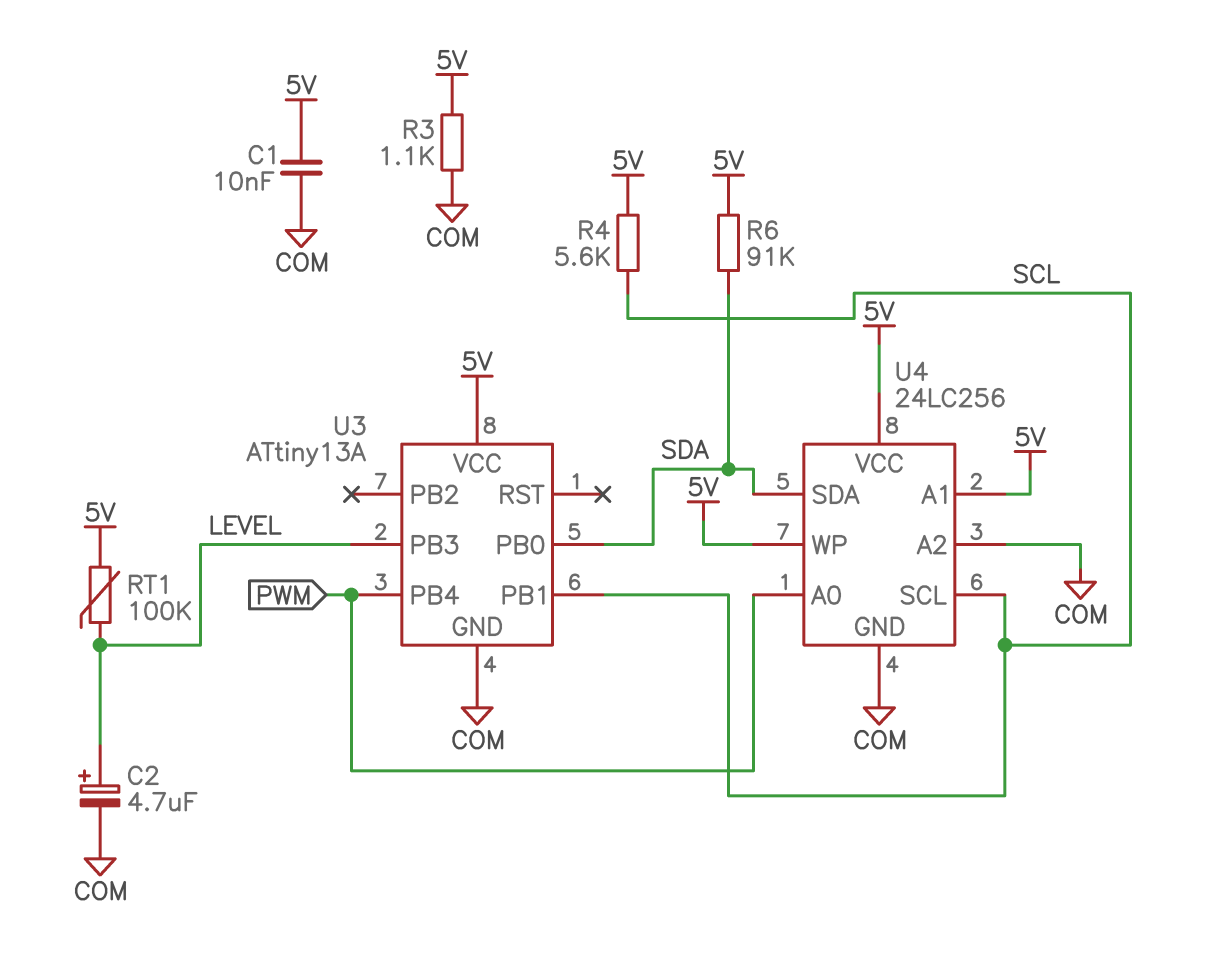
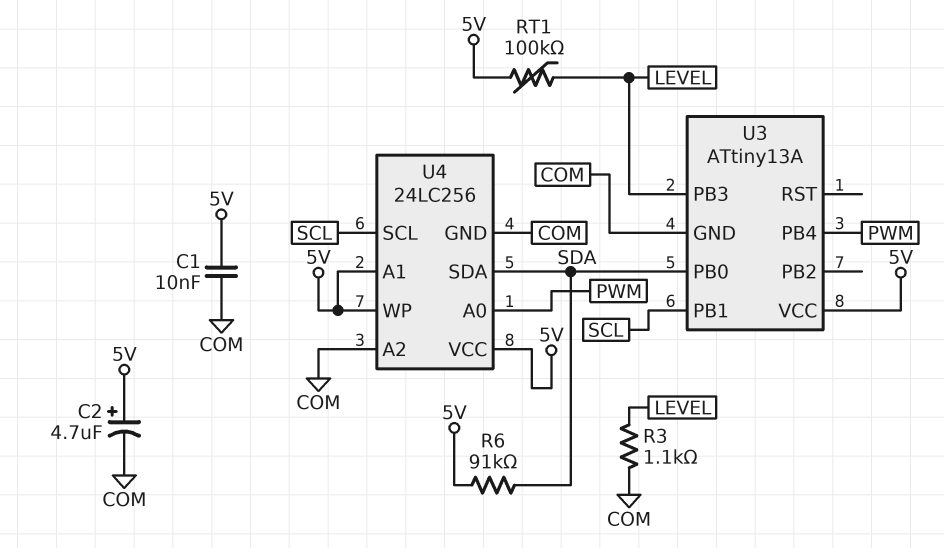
C2: 4.7uF (plus LEVEL, minus COM) -> 4.7uF (plus 5V, minus COM)
R3: 1.1k (5V, COM) -> 1.1k (COM, LEVEL)
R4: 5.6k (5V, SCL) -> none

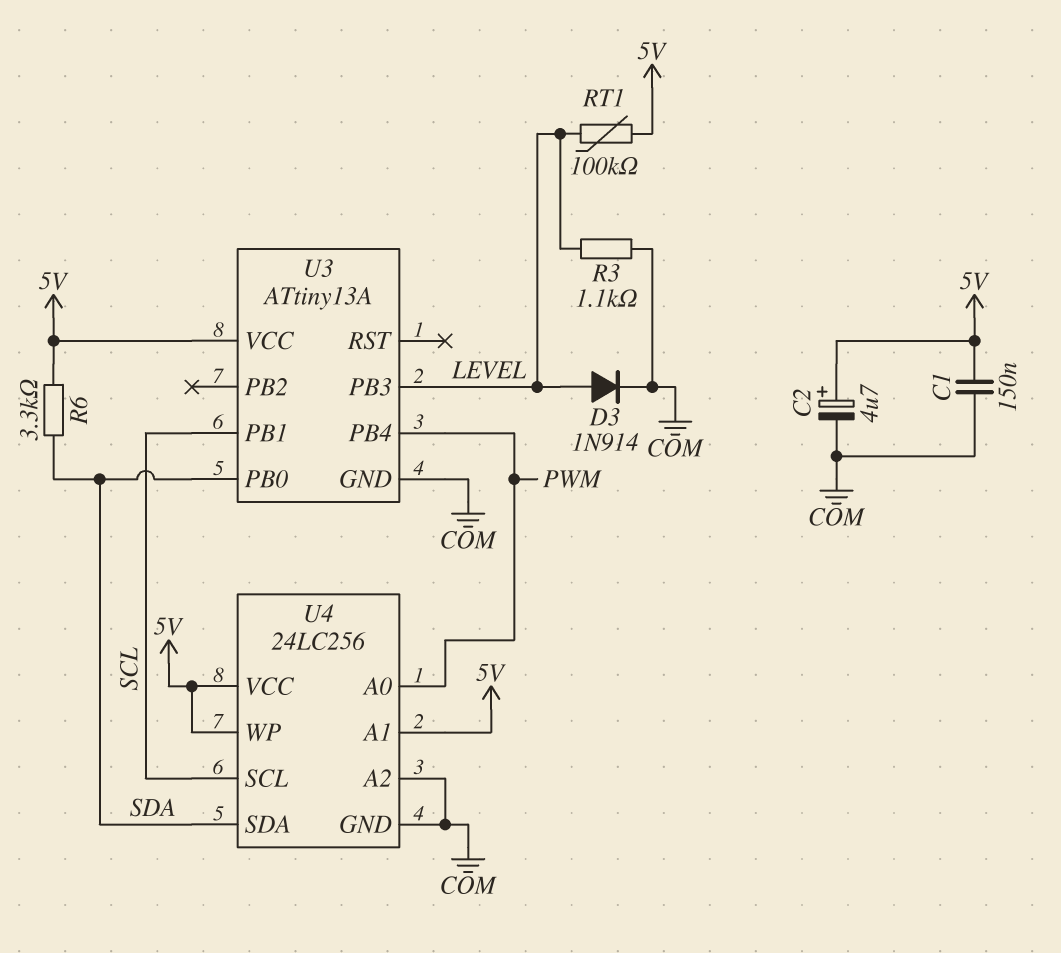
C1: 10nF (5V, COM) -> 150nF (5V, COM)
D3: none -> diode 1N914 (A LEVEL, K COM)
R6: 91k (5V, SDA) -> 3.3k (5V, SDA)

